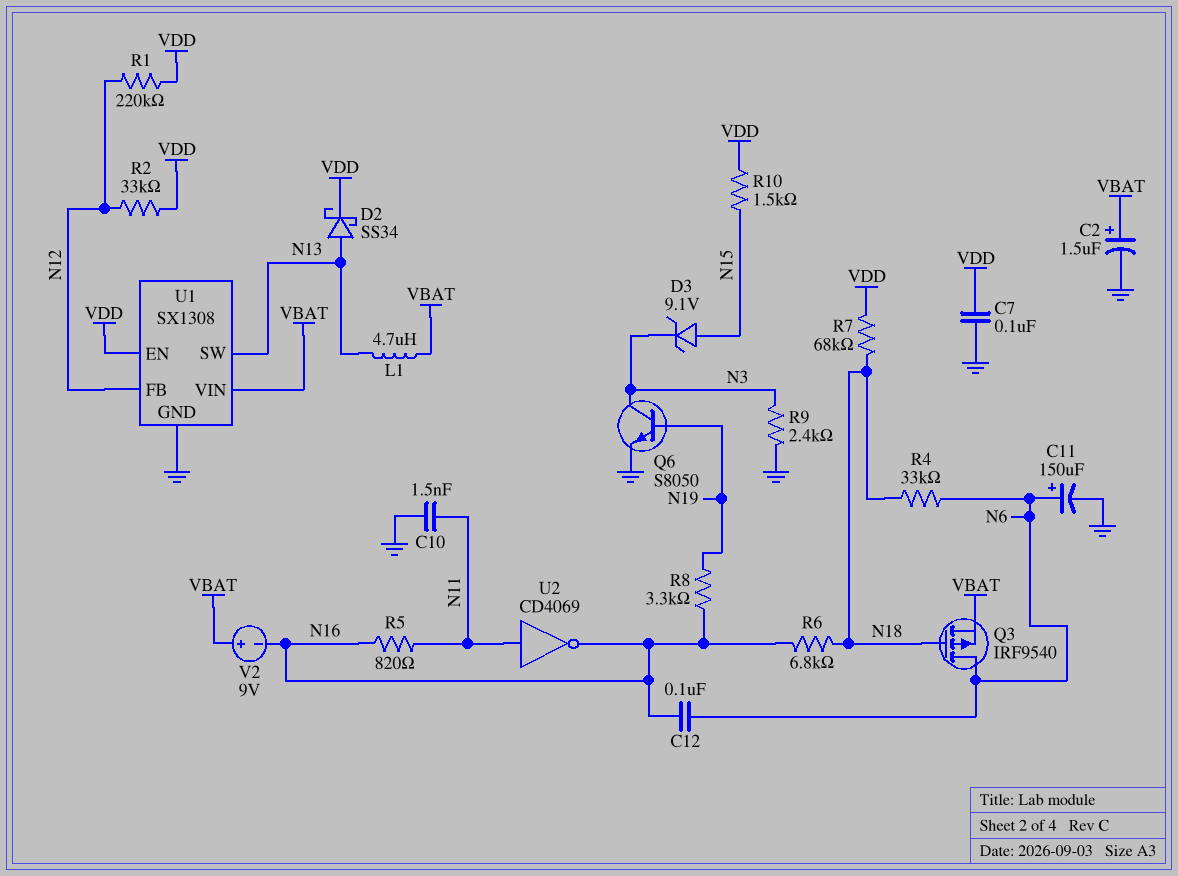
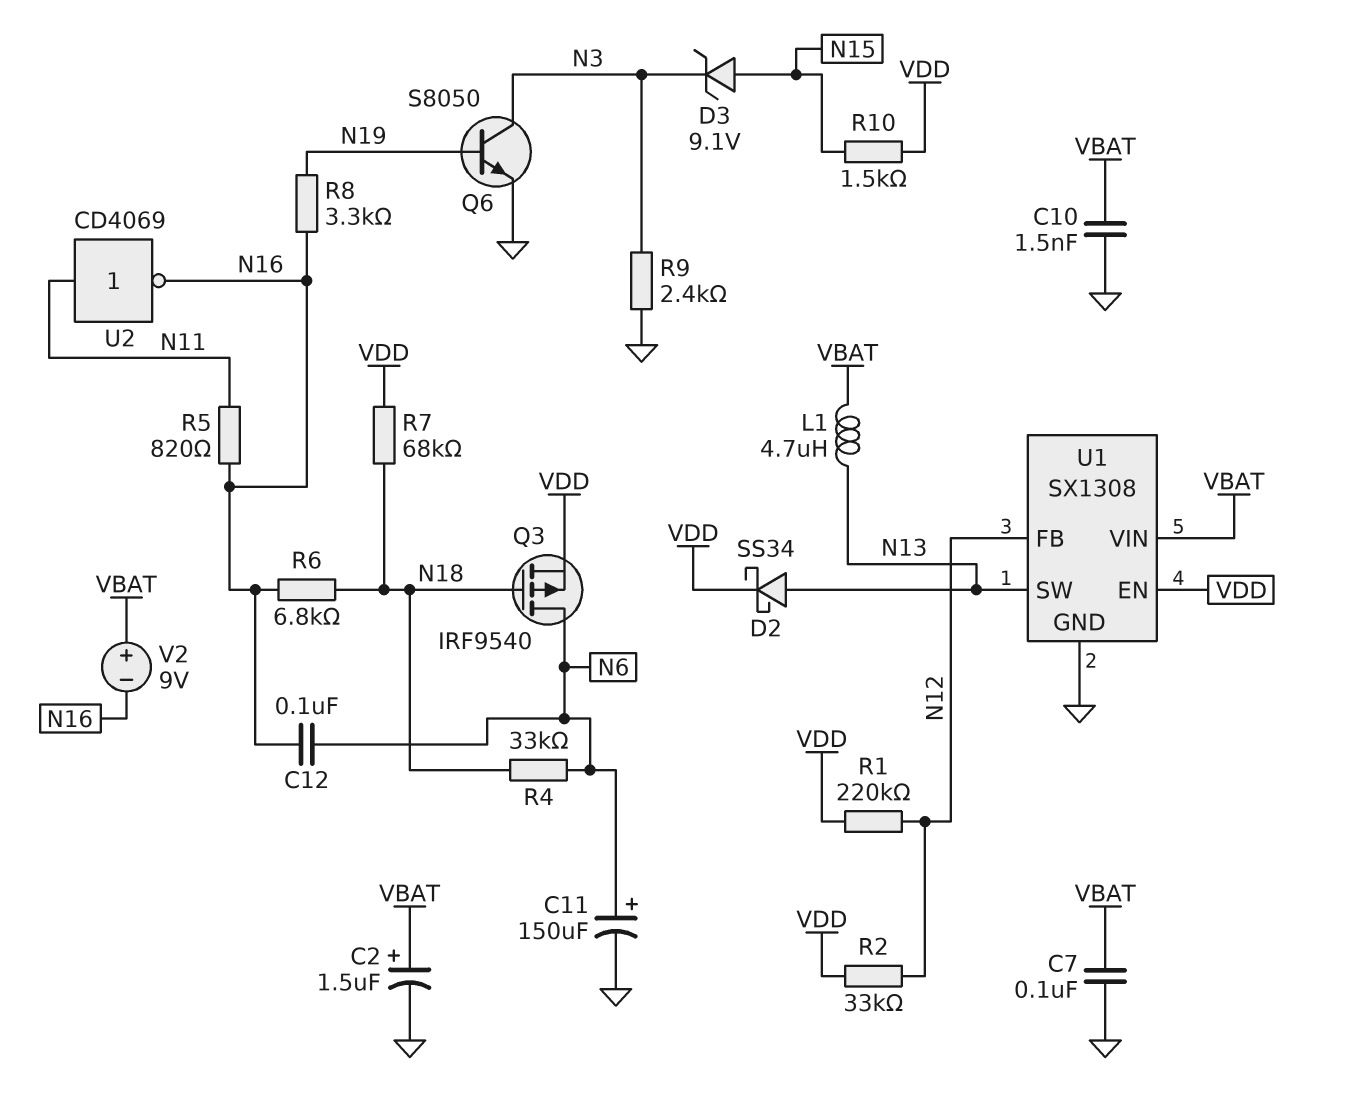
C7: 100nF (GND, VDD) -> 100nF (GND, VBAT)
C10: 1.5nF (GND, N11) -> 1.5nF (GND, VBAT)
Q3: PMOS IRF9540 (G N18, D N6, S VBAT) -> PMOS IRF9540 (G N18, D N6, S VDD)

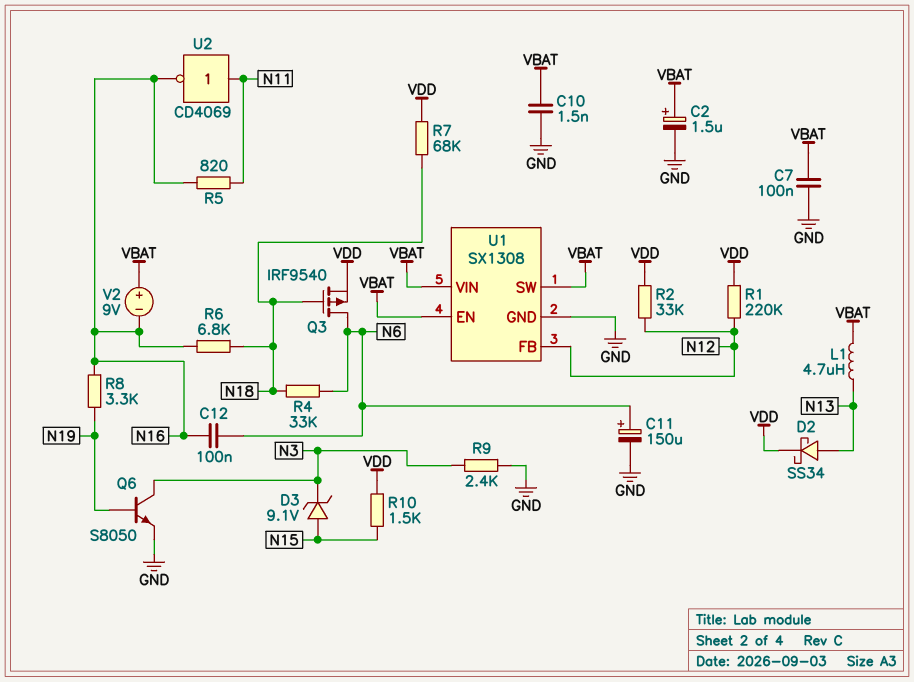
U1 pin EN: VDD -> VBAT
U1 pin SW: N13 -> VBAT

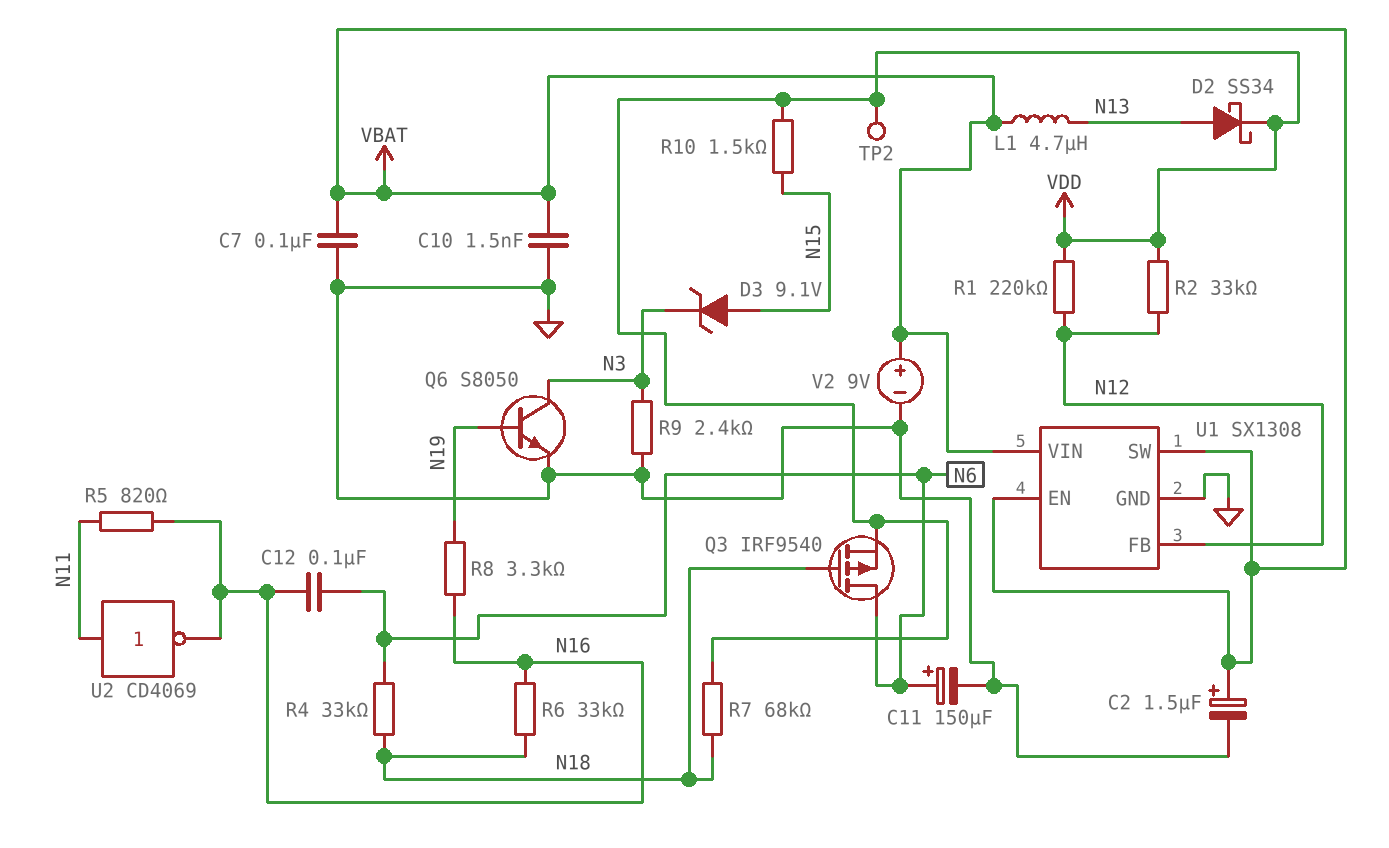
R6: 6.8k (N16, N18) -> 33k (N16, N18)
TP2: none -> test point (VDD)
V2: 9V (plus VBAT, minus N16) -> 9V (plus VBAT, minus GND)

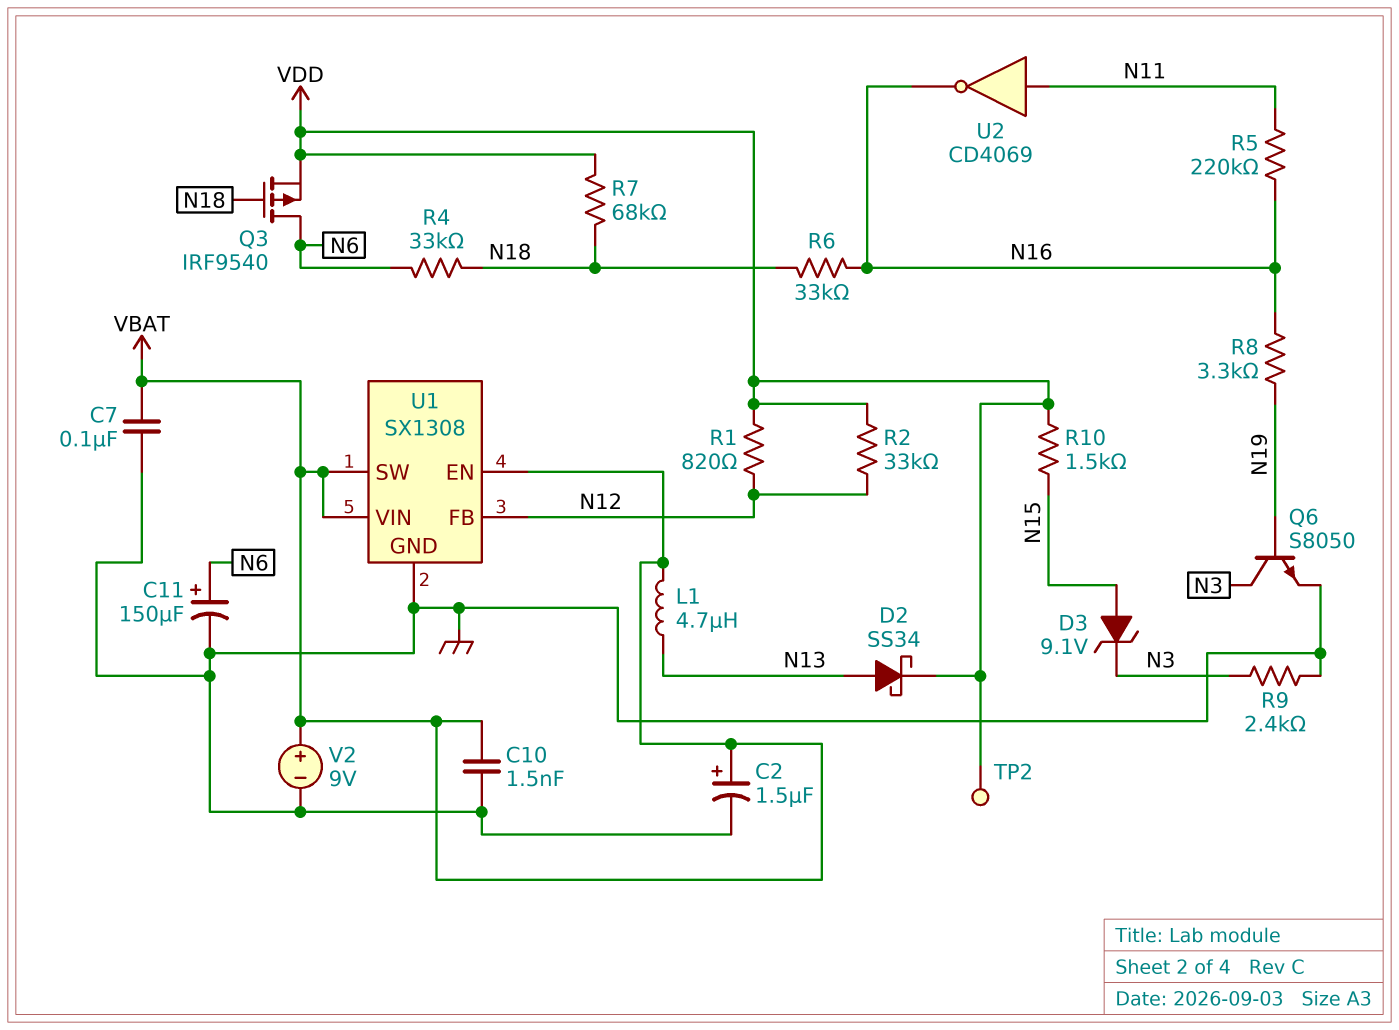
C12: 100nF (N6, N16) -> none
R1: 220k (N12, VDD) -> 820 (N12, VDD)
R5: 820 (N11, N16) -> 220k (N11, N16)

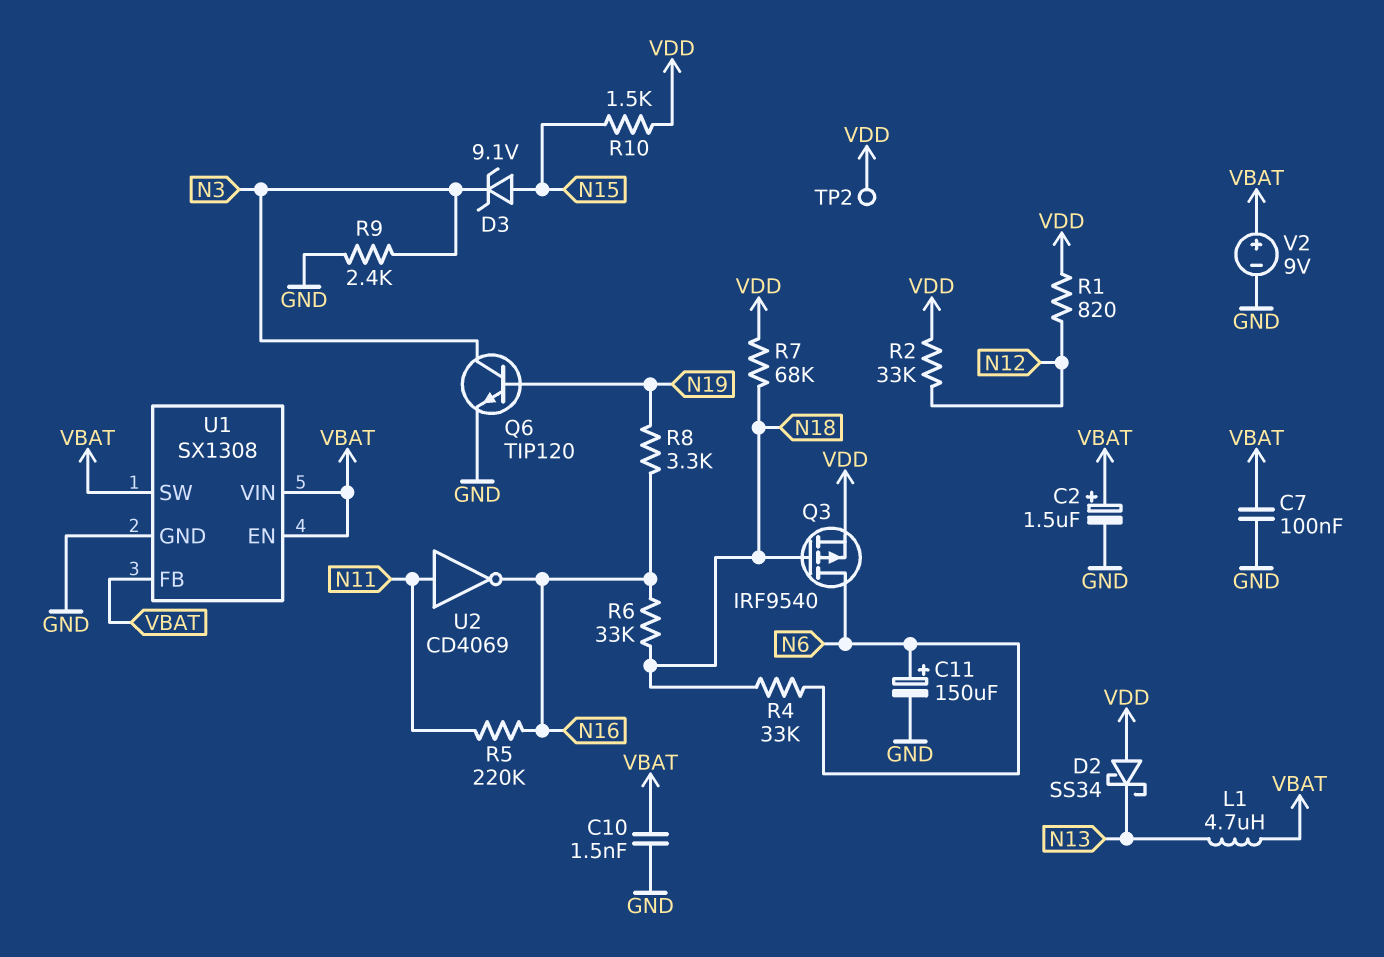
D2: schottky SS34 (A N13, K VDD) -> schottky SS34 (A VDD, K N13)
Q6: NPN S8050 (B N19, C N3, E GND) -> NPN TIP120 (B N19, C N3, E GND)
U1 pin FB: N12 -> VBAT

